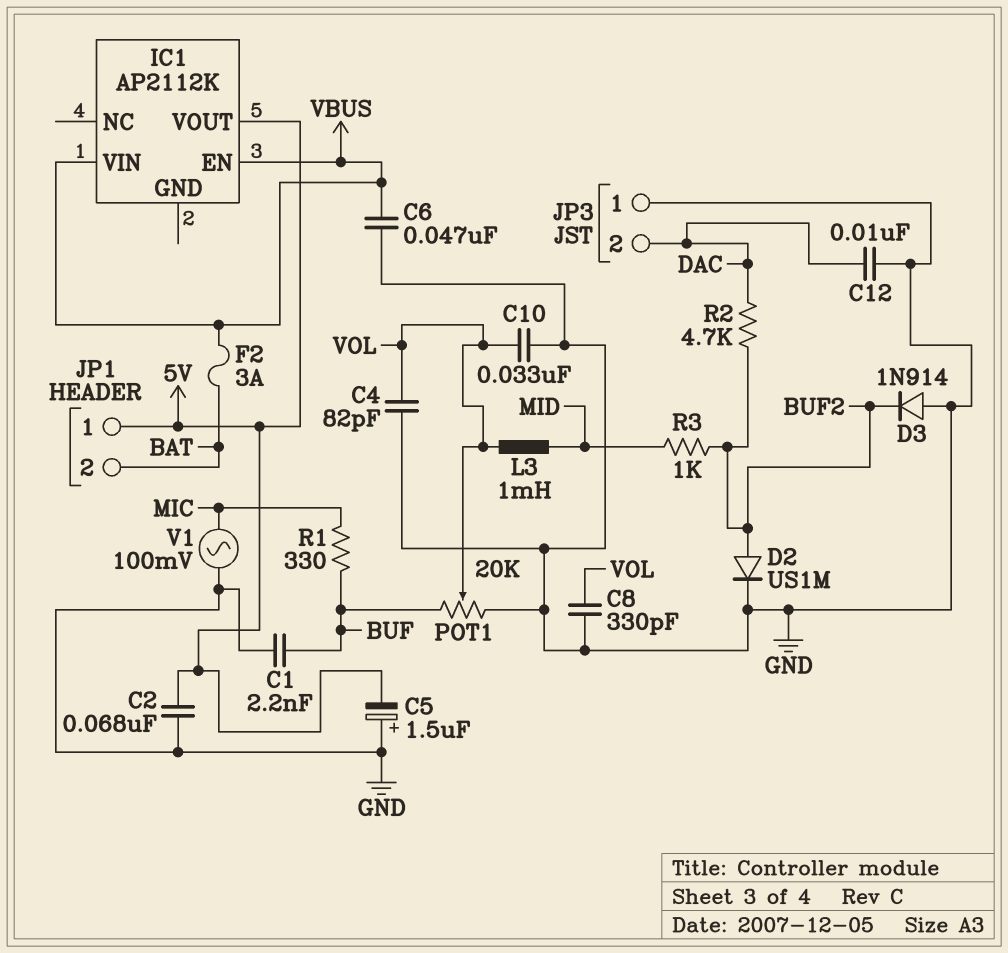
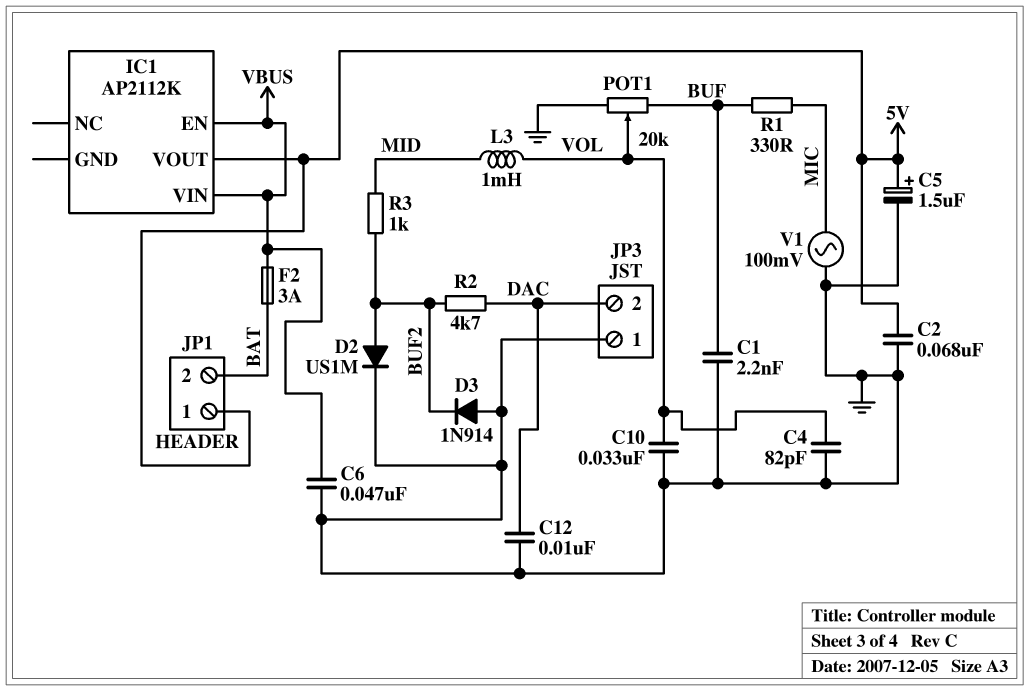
C5: 1.5uF (plus GND, minus 5V) -> 1.5uF (plus 5V, minus GND)
C8: 330pF (GND, VOL) -> none

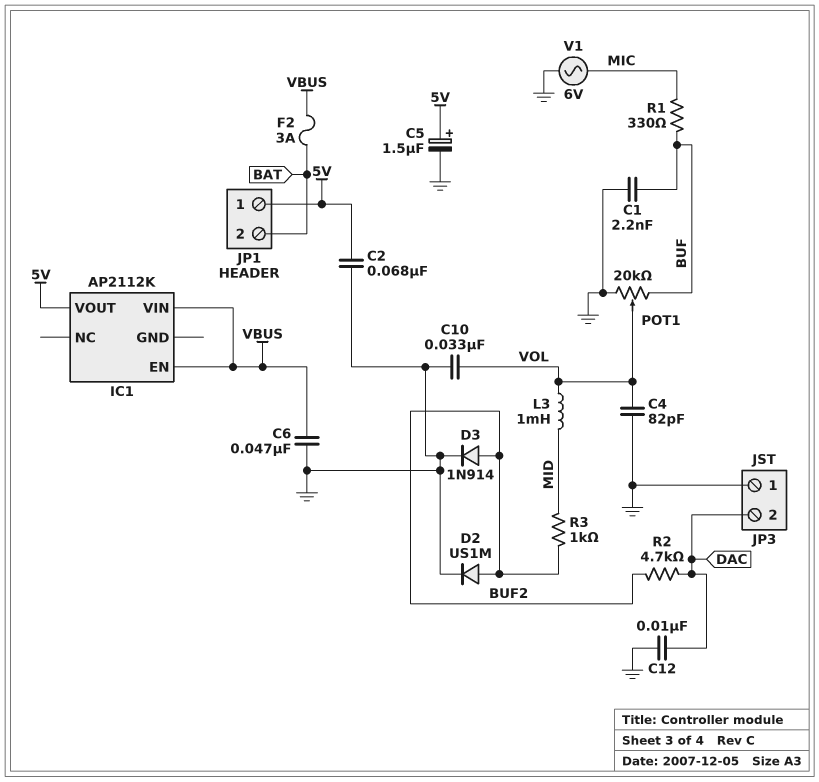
D3: diode 1N914 (A GND, K BUF2) -> diode 1N914 (A BUF2, K GND)
V1: AC 100mV (GND, MIC) -> AC 6V (GND, MIC)

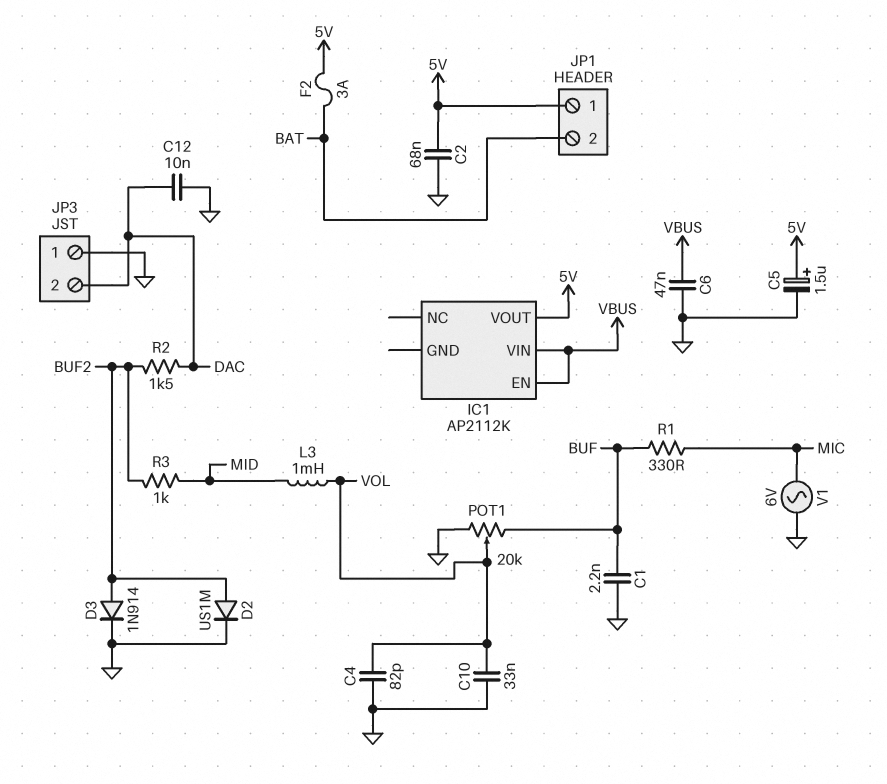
F2: 3A (BAT, VBUS) -> 3A (5V, BAT)
R2: 4.7k (BUF2, DAC) -> 1.5k (BUF2, DAC)

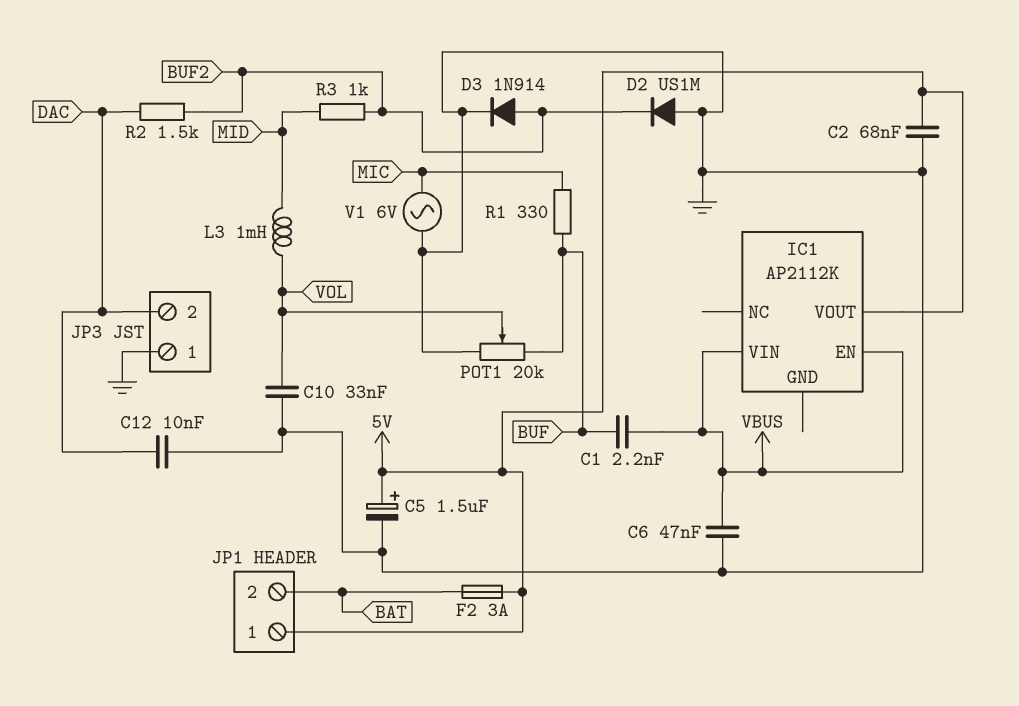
C1: 2.2nF (BUF, GND) -> 2.2nF (BUF, VBUS)
C4: 82pF (GND, VOL) -> none
D2: diode US1M (A BUF2, K GND) -> diode US1M (A GND, K BUF2)

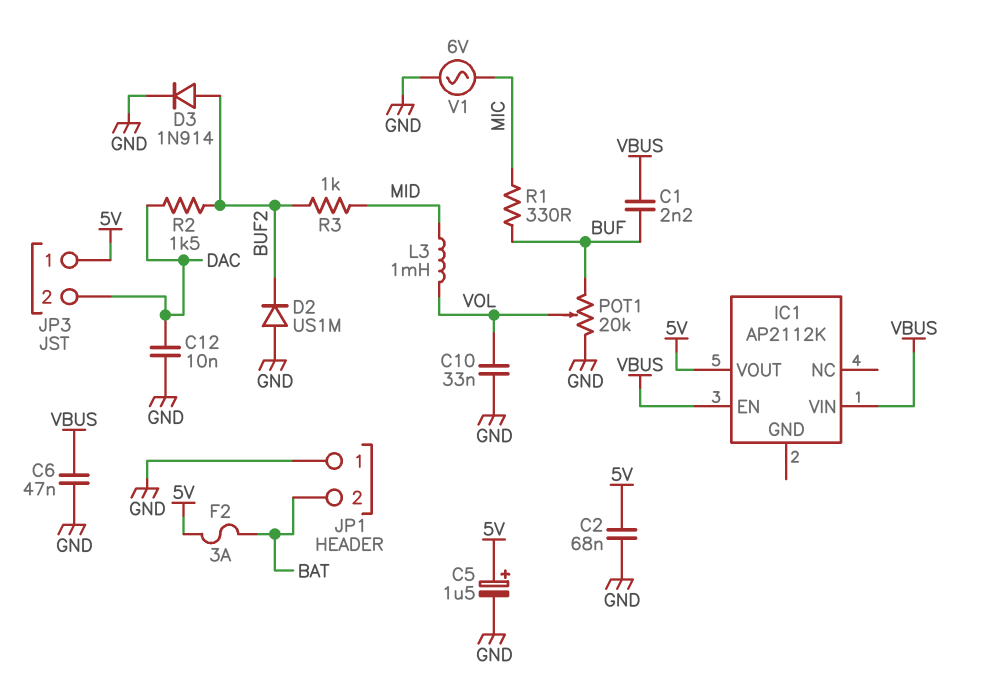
JP1 pin 1: 5V -> GND
JP3 pin 1: GND -> 5V

